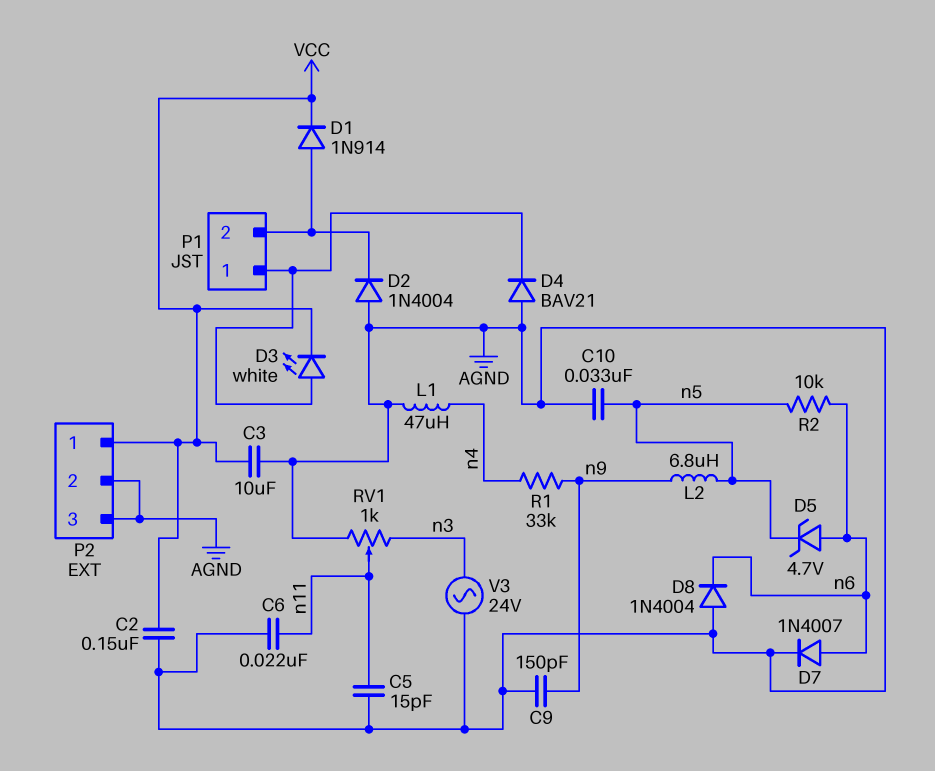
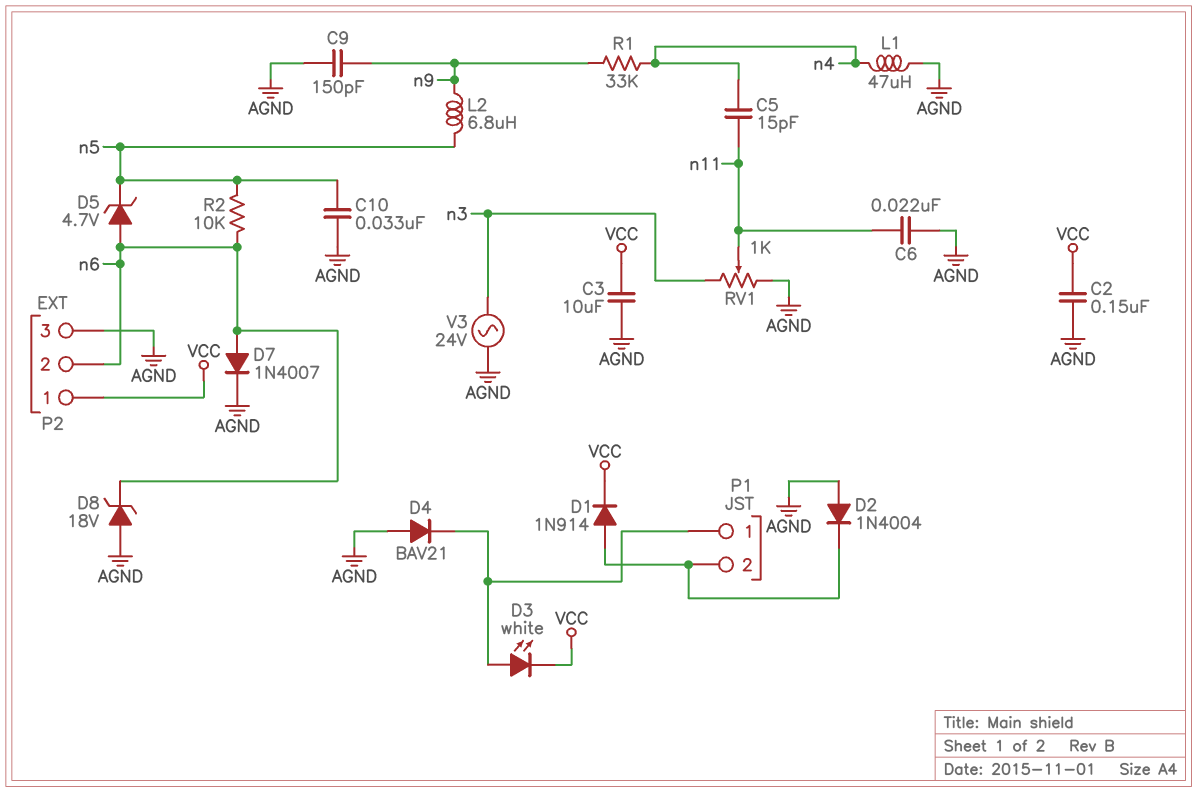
C5: 15pF (AGND, n11) -> 15pF (n4, n11)
D8: diode 1N4004 (A AGND, K n6) -> zener 18V (A AGND, K n6)
P2 pin 2: AGND -> n6

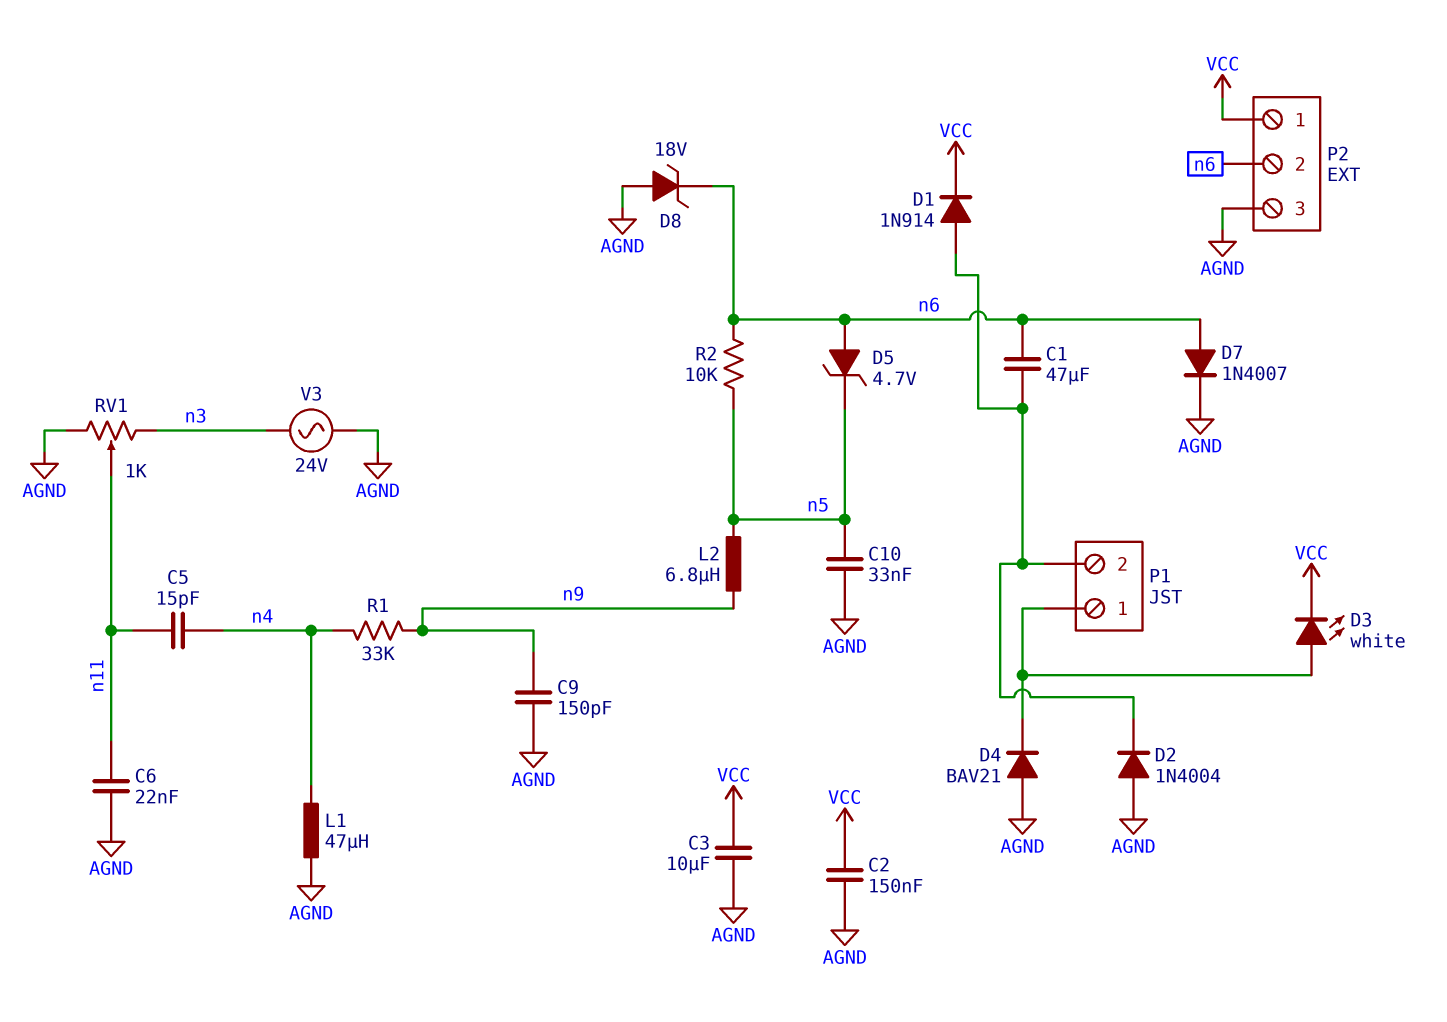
C1: none -> 47uF (P1/2, n6)

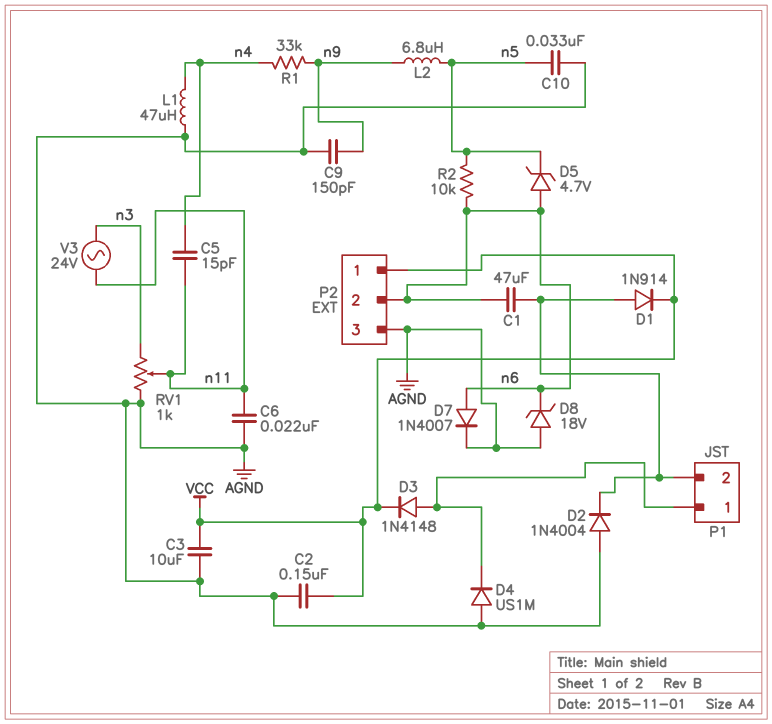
D3: LED white (A P1/1, K VCC) -> diode 1N4148 (A P1/1, K VCC)
D4: diode BAV21 (A AGND, K P1/1) -> diode US1M (A AGND, K P1/1)
V3: AC 24V (AGND, n3) -> AC 24V (n3, n11)

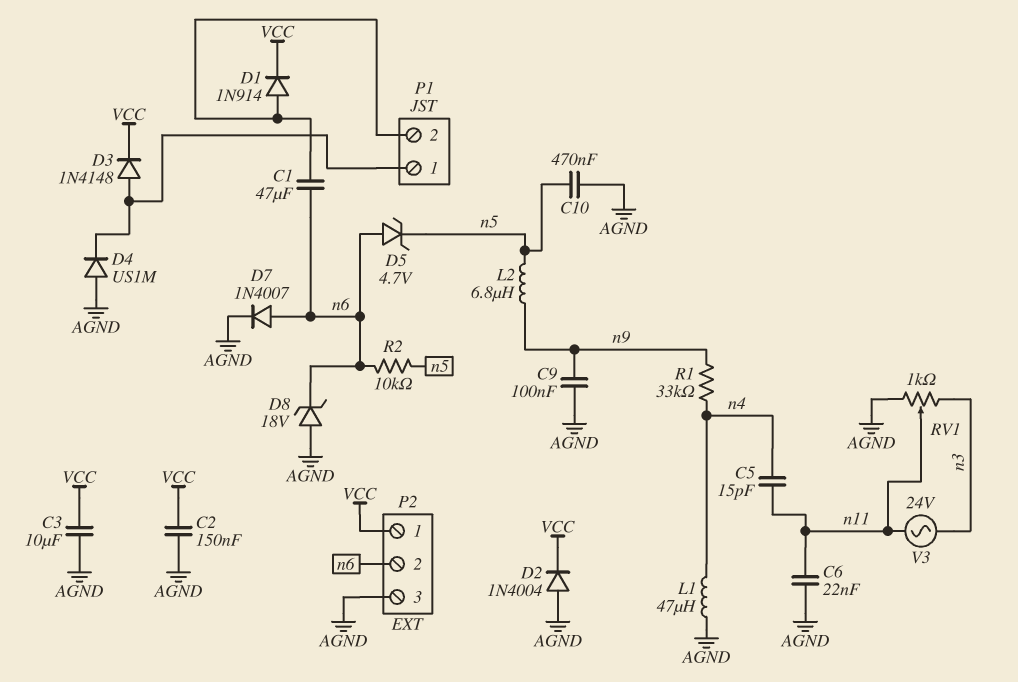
C9: 150pF (AGND, n9) -> 100nF (AGND, n9)
C10: 33nF (AGND, n5) -> 470nF (AGND, n5)
D2: diode 1N4004 (A AGND, K P1/2) -> diode 1N4004 (A AGND, K VCC)

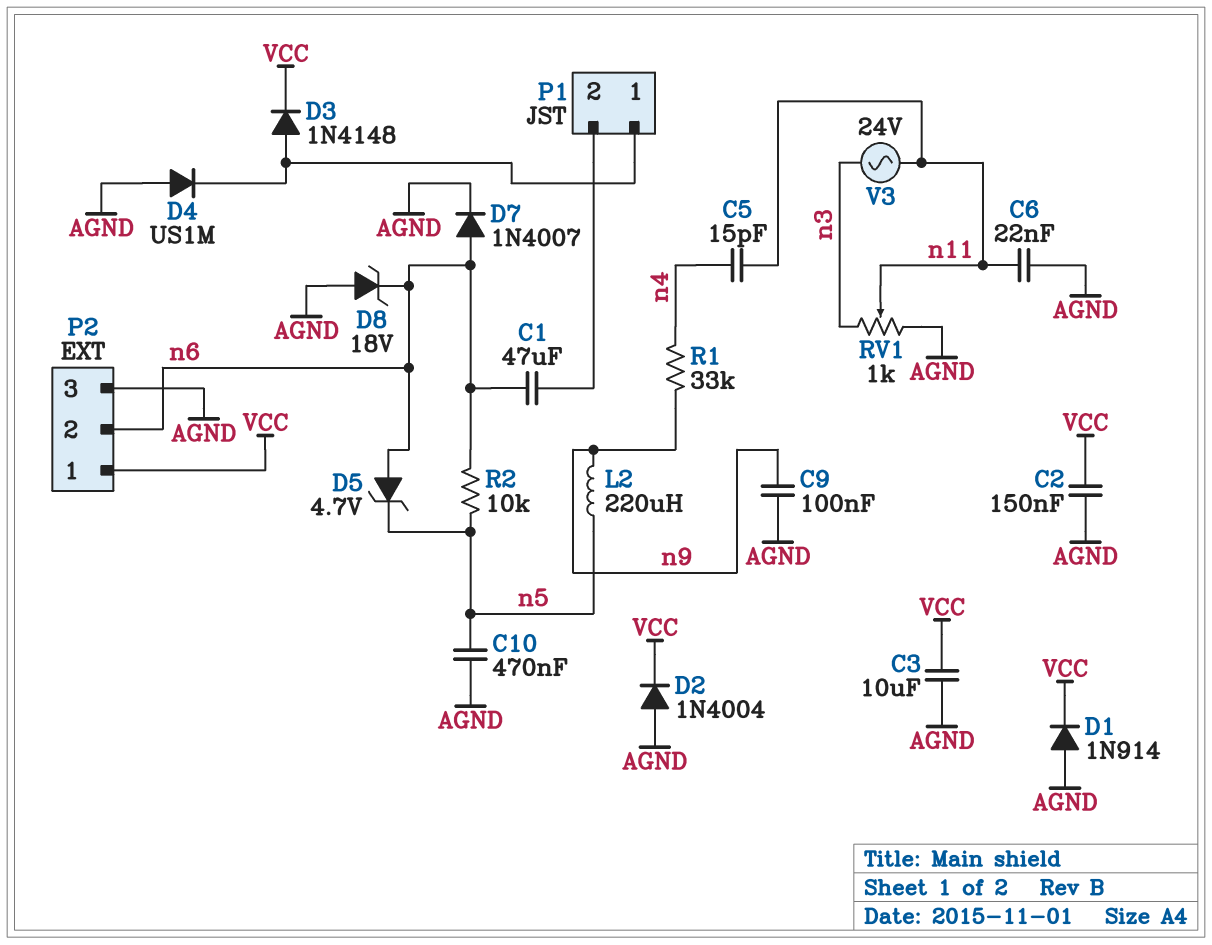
D1: diode 1N914 (A P1/2, K VCC) -> diode 1N914 (A AGND, K VCC)
L1: 47uH (AGND, n4) -> none
L2: 6.8uH (n5, n9) -> 220uH (n5, n9)

